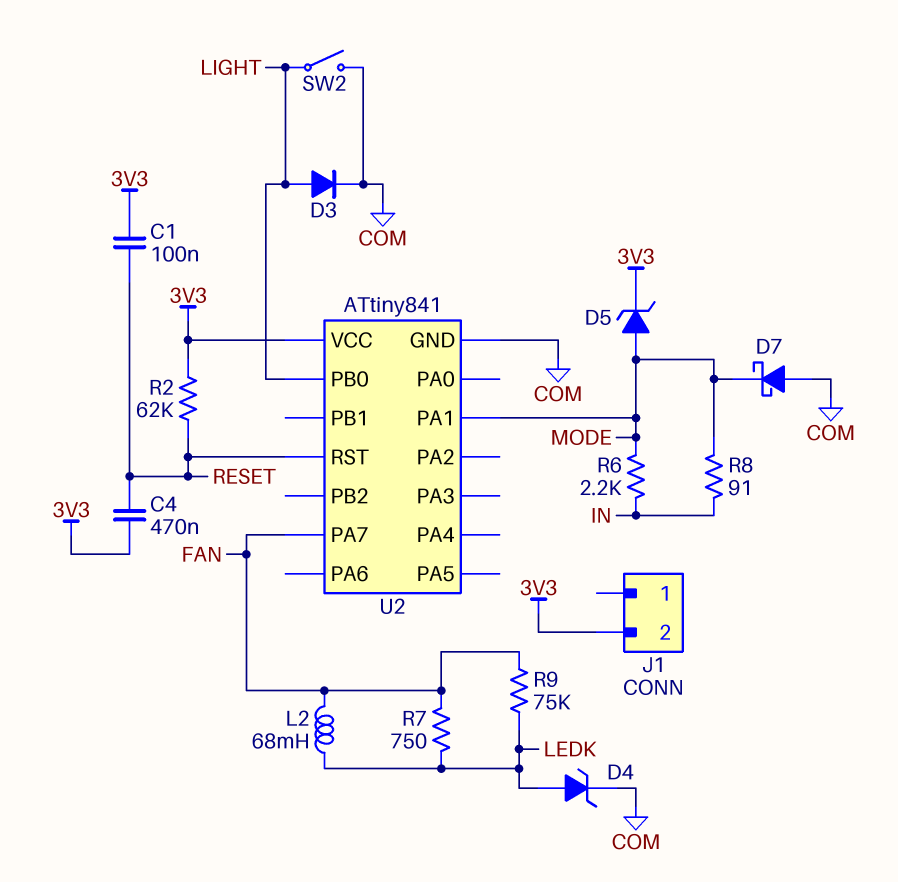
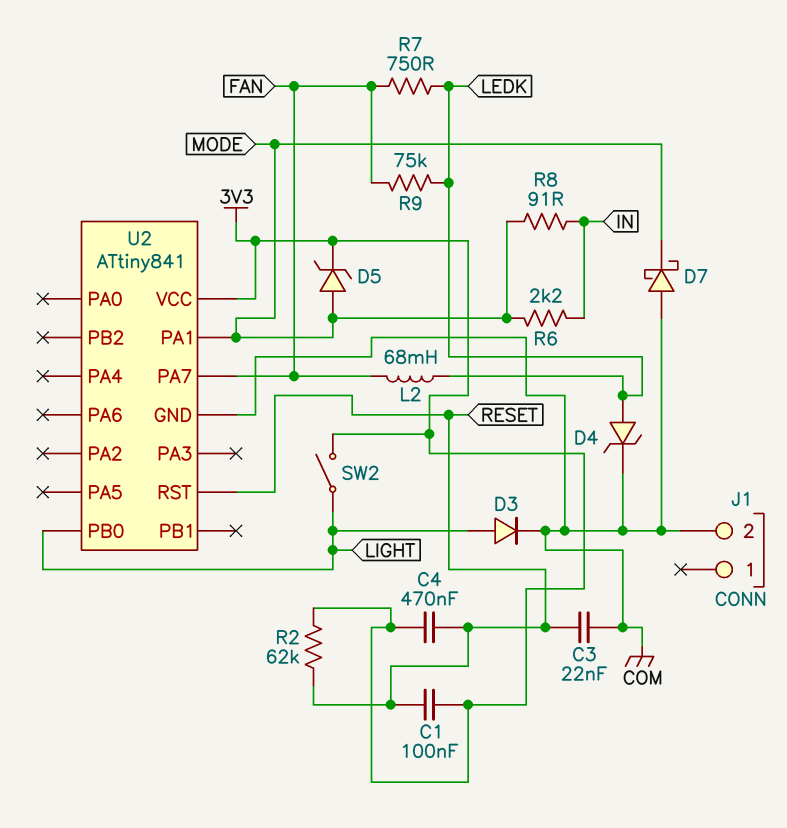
C3: none -> 22nF (COM, RESET)
J1 pin 2: 3V3 -> COM
SW2: switch (COM, LIGHT) -> switch (3V3, LIGHT)

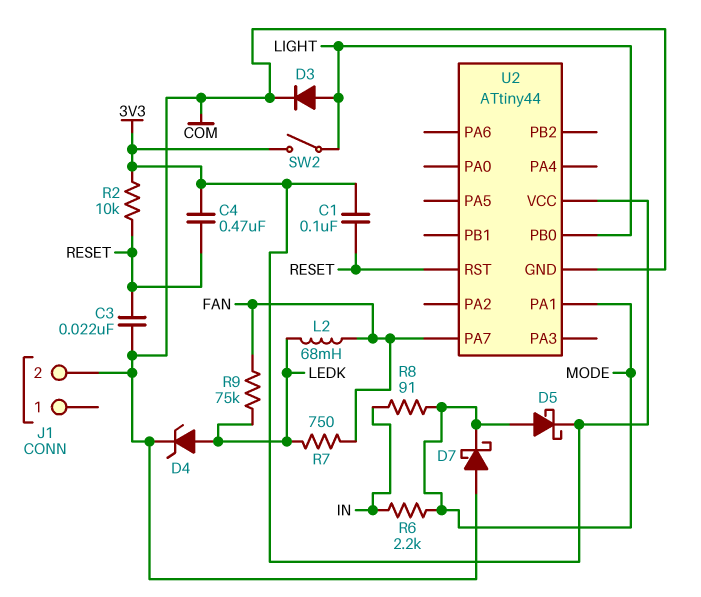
D5: zener (A MODE, K 3V3) -> schottky (A MODE, K 3V3)
R2: 62k (3V3, RESET) -> 10k (3V3, RESET)
U2: ATtiny841 -> ATtiny44

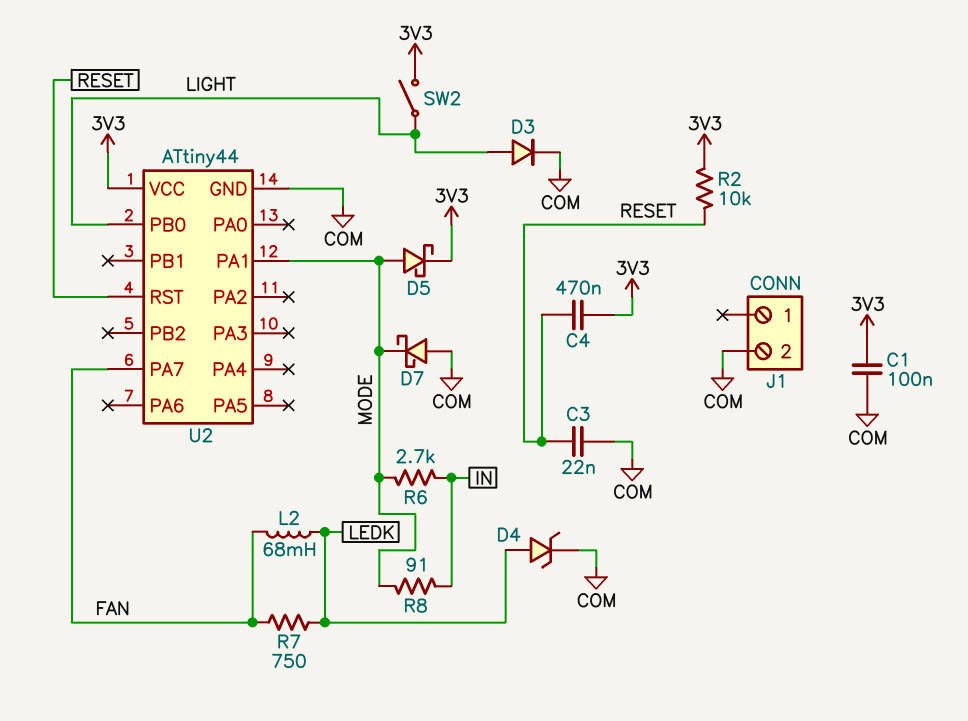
C1: 100nF (3V3, RESET) -> 100nF (3V3, COM)
R6: 2.2k (IN, MODE) -> 2.7k (IN, MODE)
R9: 75k (FAN, LEDK) -> none

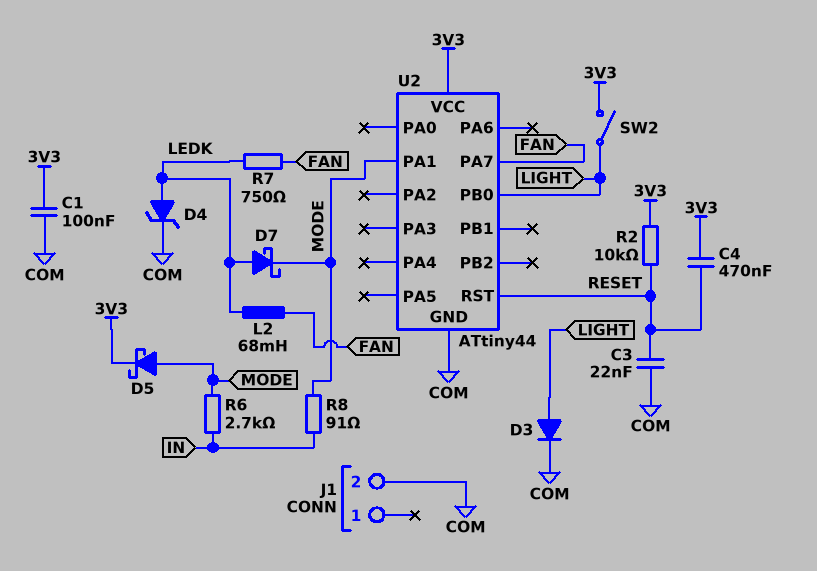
D7: schottky (A COM, K MODE) -> schottky (A LEDK, K MODE)

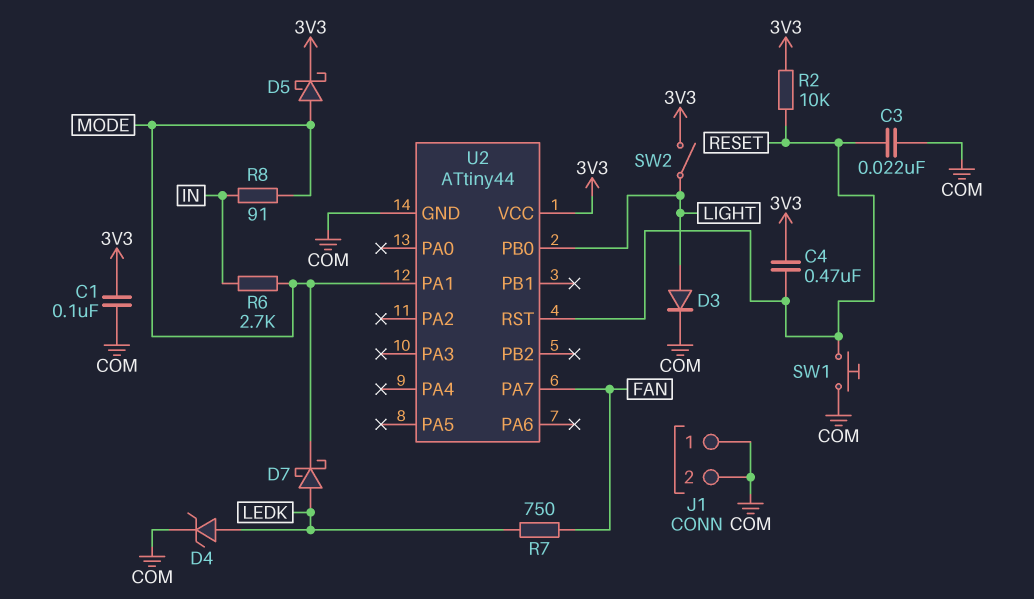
J1 pin 1: none -> COM
L2: 68mH (FAN, LEDK) -> none
SW1: none -> button (COM, RESET)

